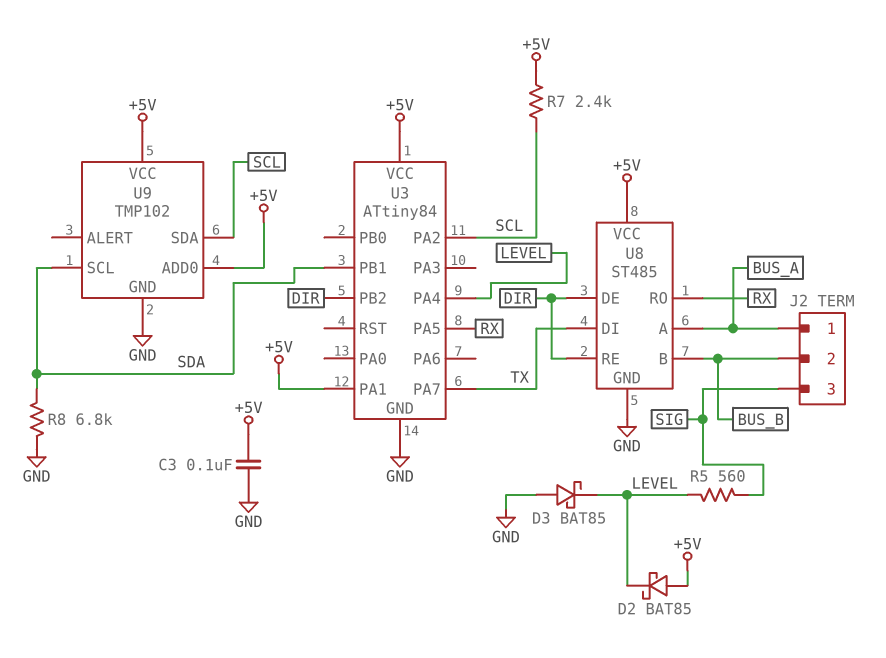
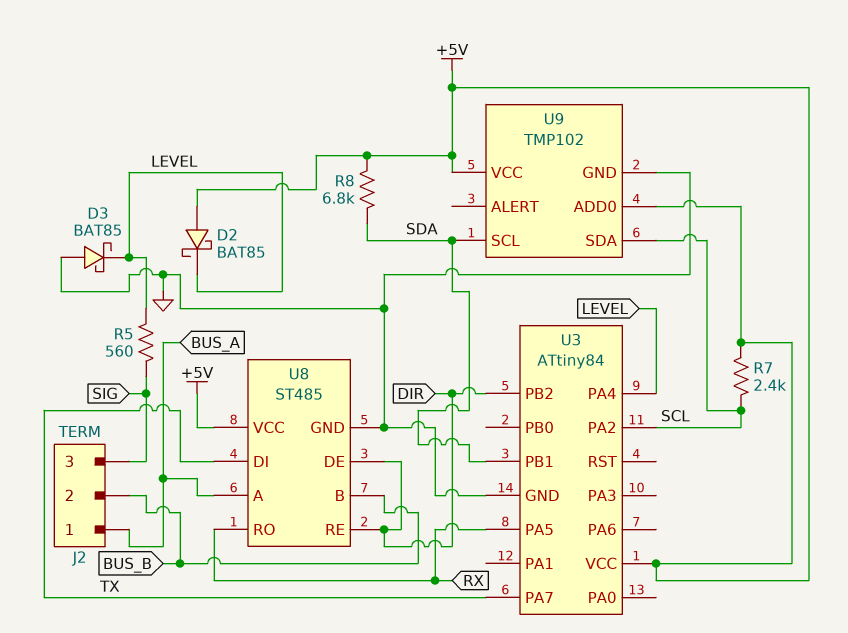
C3: 100nF (+5V, GND) -> none
R8: 6.8k (GND, SDA) -> 6.8k (+5V, SDA)
U3 pin PA1: +5V -> none

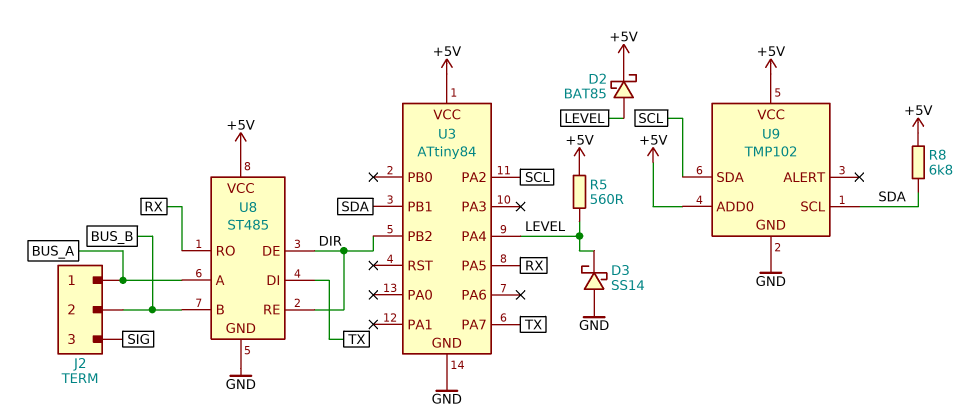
D2: schottky BAT85 (A +5V, K LEVEL) -> schottky BAT85 (A LEVEL, K +5V)
D3: schottky BAT85 (A GND, K LEVEL) -> schottky SS14 (A GND, K LEVEL)
R5: 560 (LEVEL, SIG) -> 560 (+5V, LEVEL)
R7: 2.4k (+5V, SCL) -> none

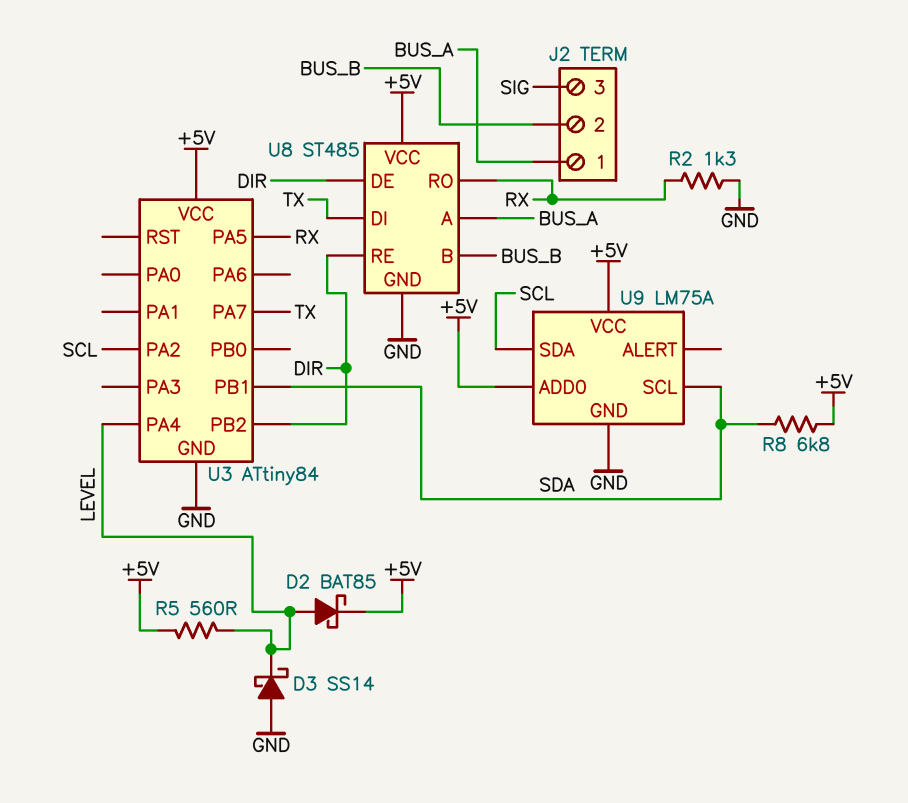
R2: none -> 1.3k (GND, RX)
U9: TMP102 -> LM75A

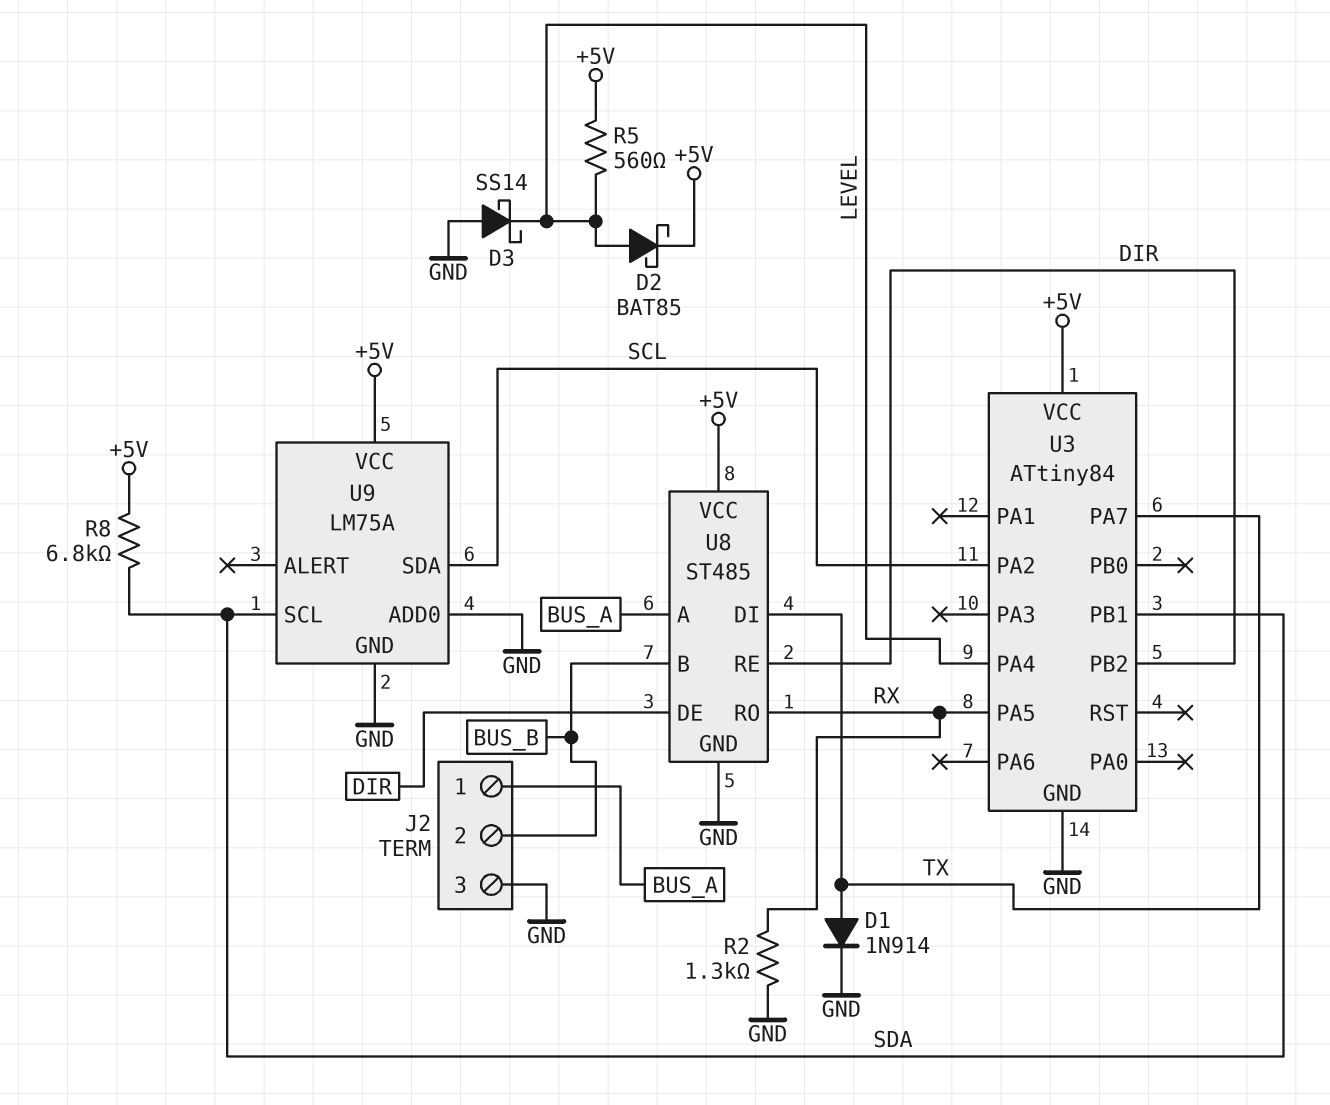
D1: none -> diode 1N914 (A TX, K GND)
J2 pin 3: SIG -> GND
U9 pin ADD0: +5V -> GND

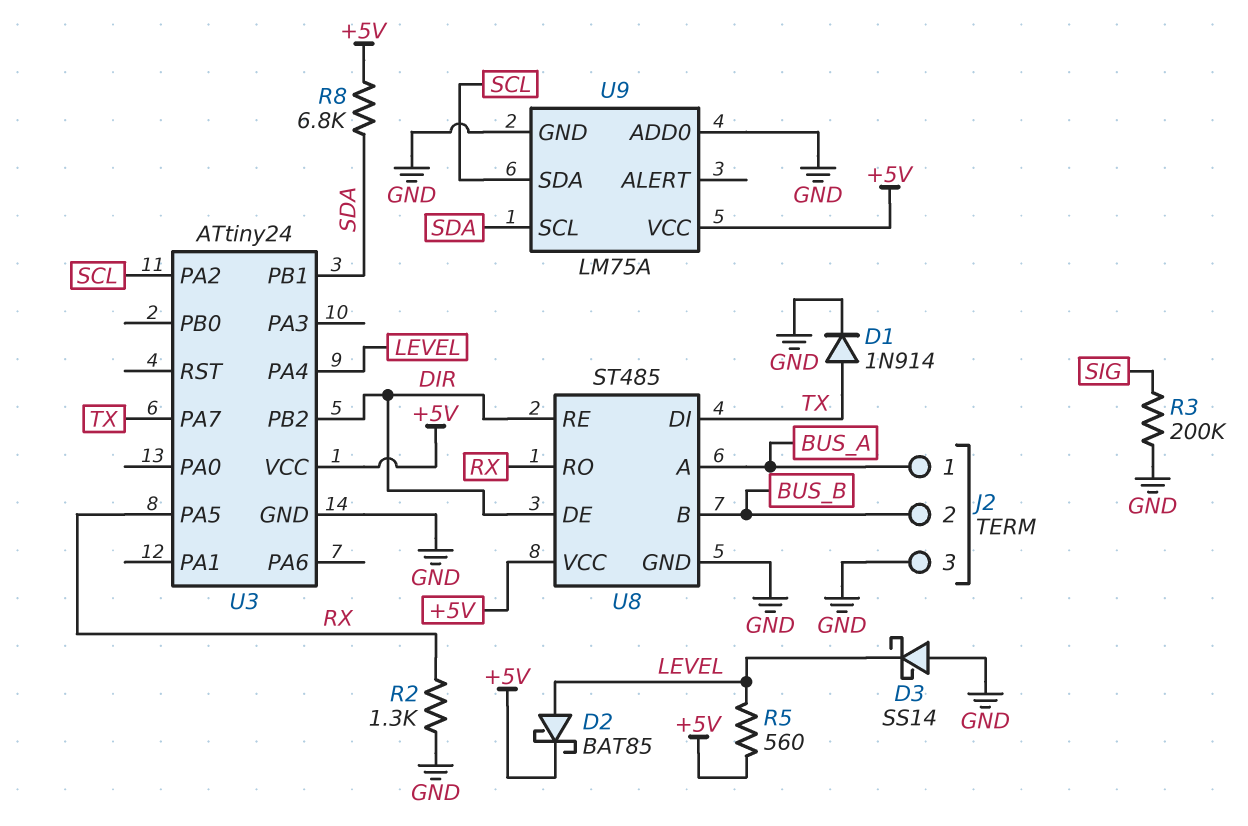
R3: none -> 200k (GND, SIG)
U3: ATtiny84 -> ATtiny24

